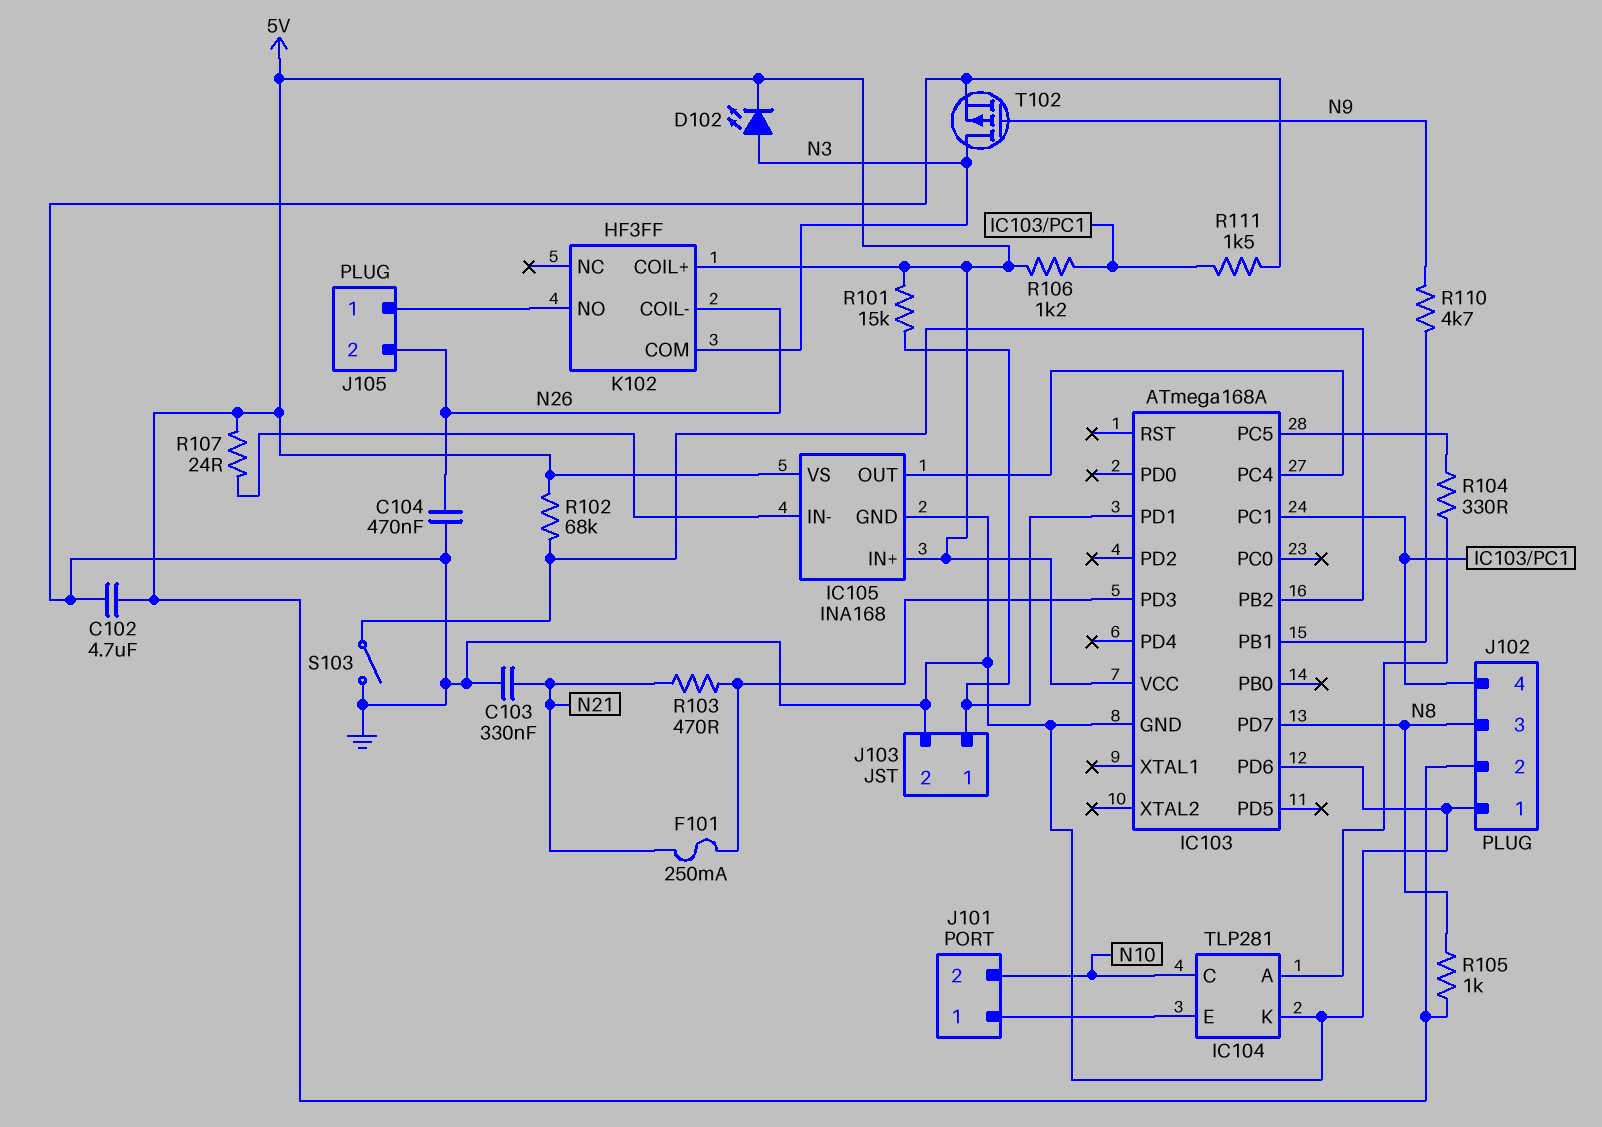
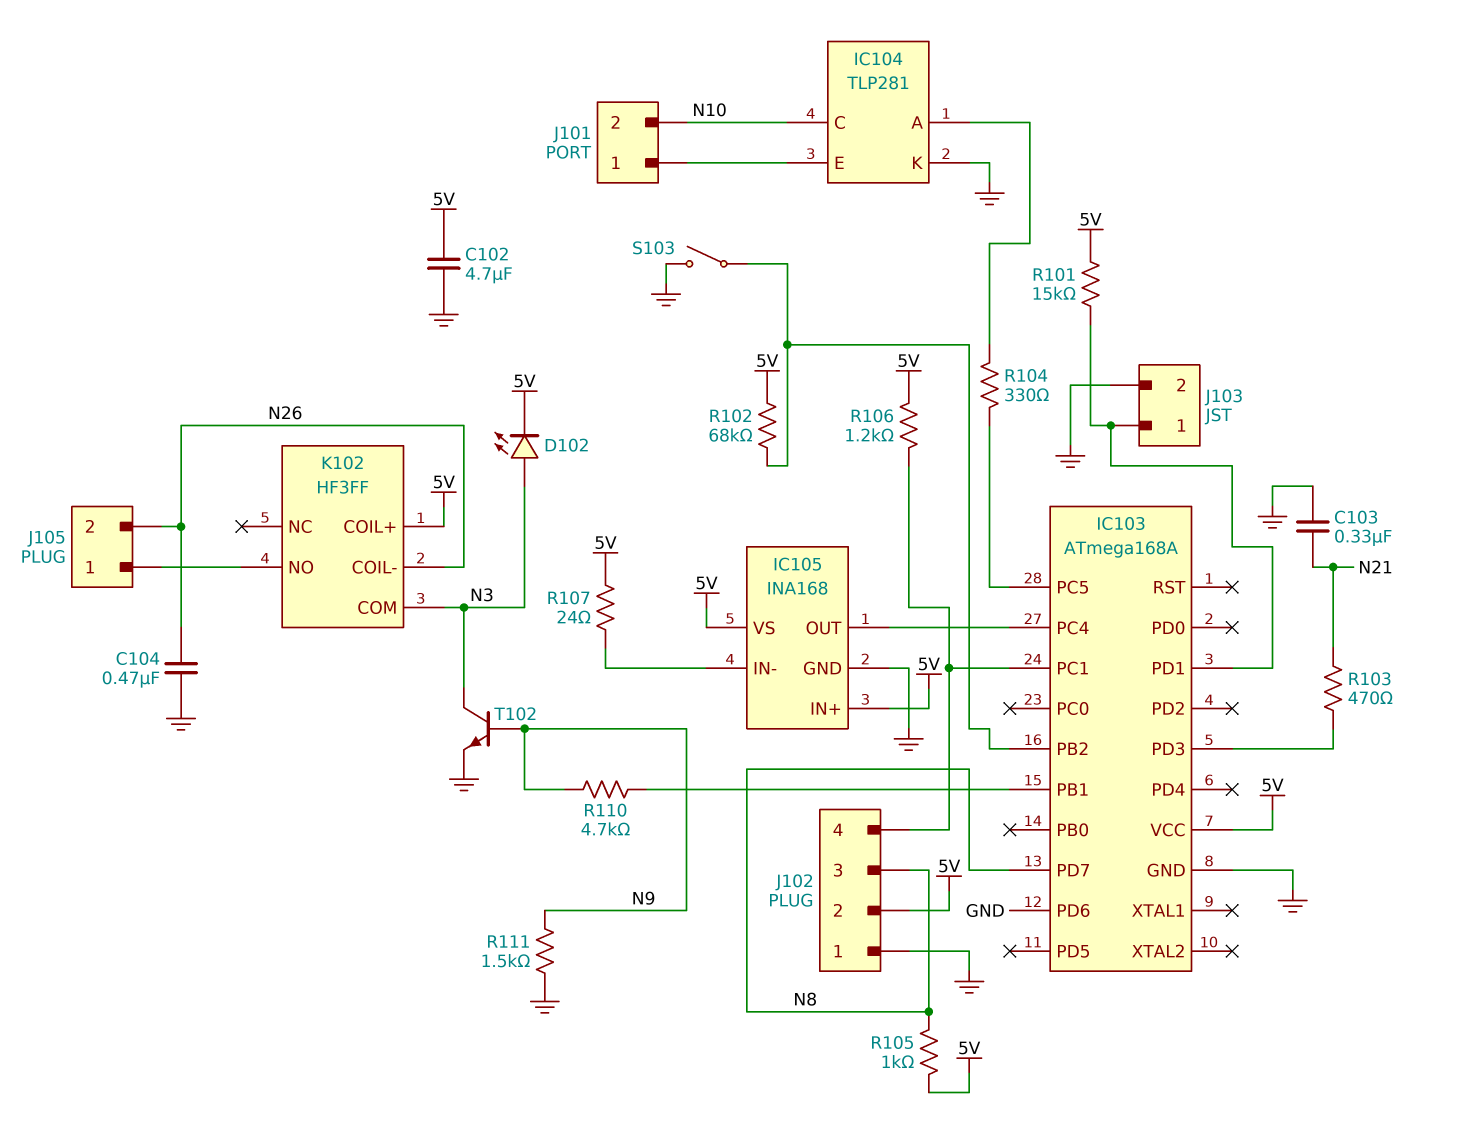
F101: 250mA (IC103/PD3, N21) -> none
R111: 1.5k (GND, IC103/PC1) -> 1.5k (GND, N9)
T102: PMOS (G N9, D N3, S GND) -> NPN (B N9, C N3, E GND)

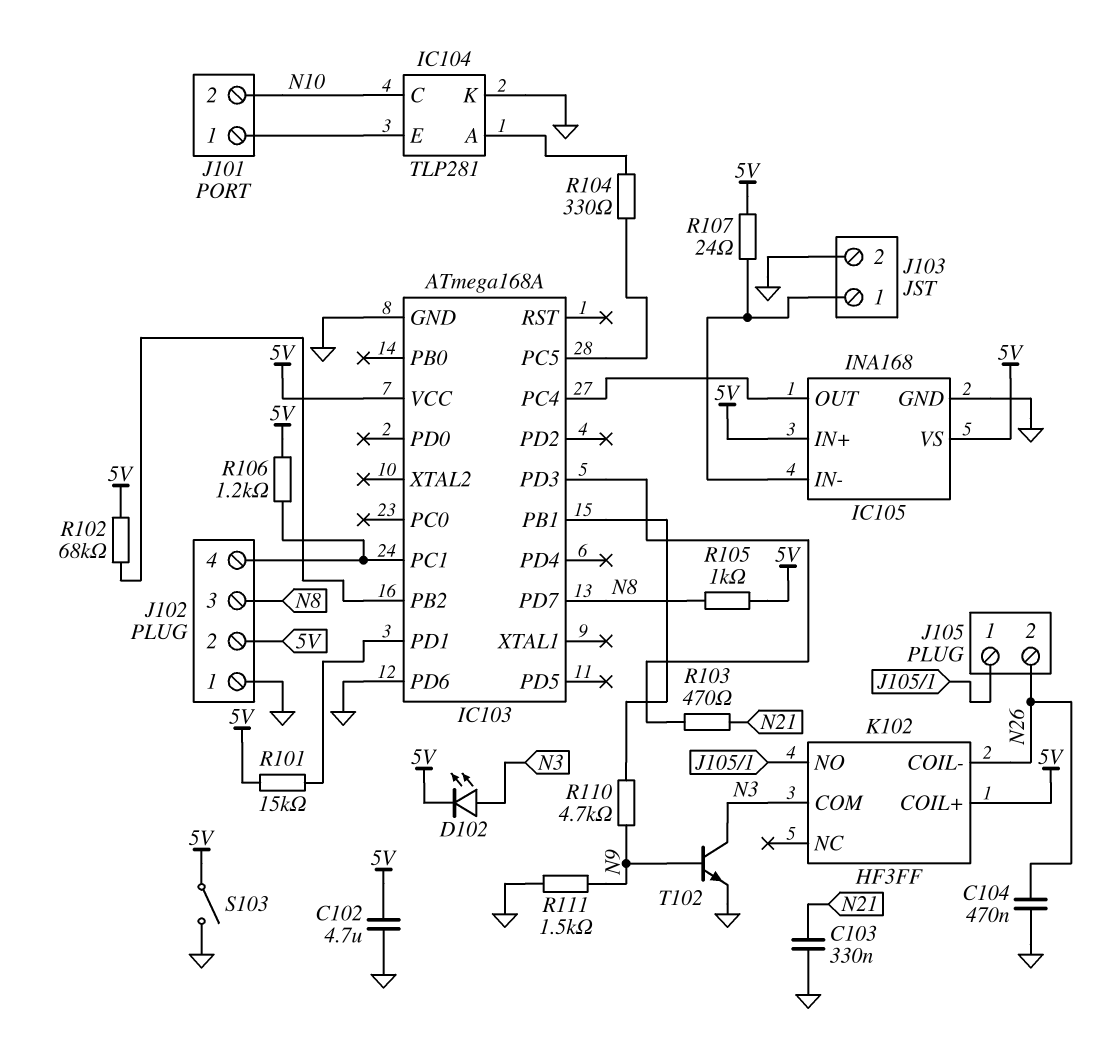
J103 pin 1: IC103/PD1 -> IC105/IN-
S103: switch (GND, IC103/PB2) -> switch (5V, GND)

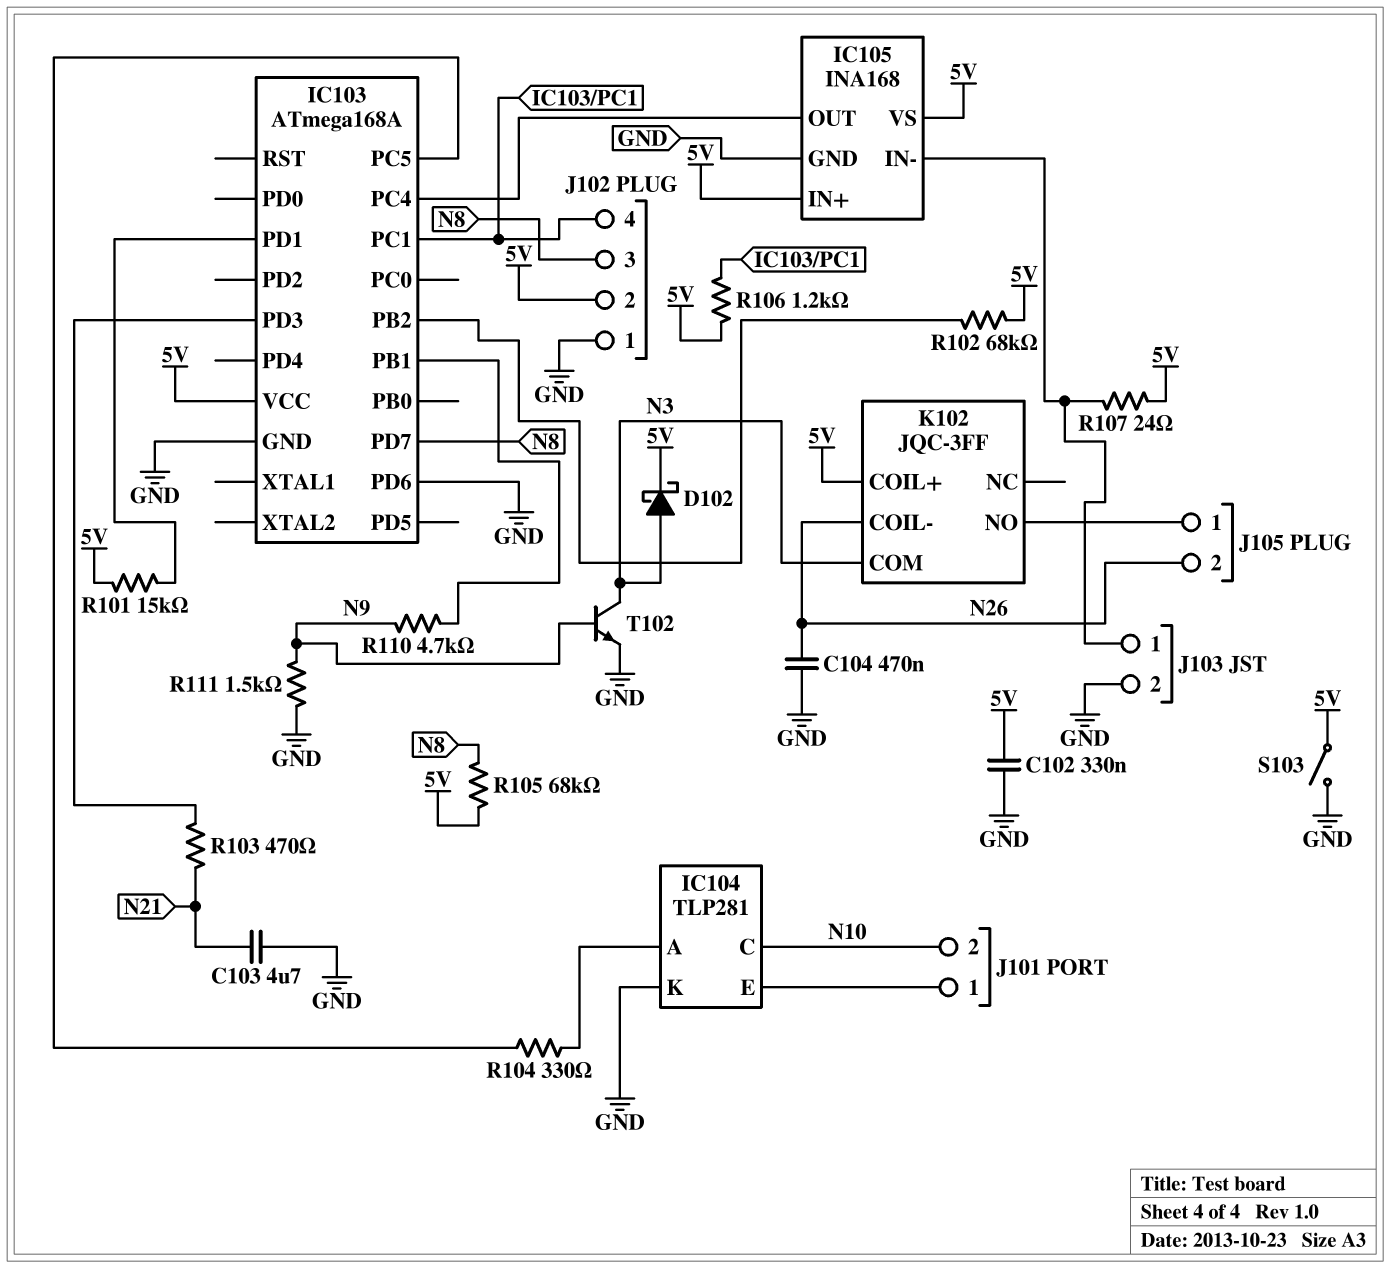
C102: 4.7uF (5V, GND) -> 330nF (5V, GND)
C103: 330nF (GND, N21) -> 4.7uF (GND, N21)
D102: LED (A N3, K 5V) -> schottky (A N3, K 5V)
K102: HF3FF -> JQC-3FF
R105: 1k (5V, N8) -> 68k (5V, N8)

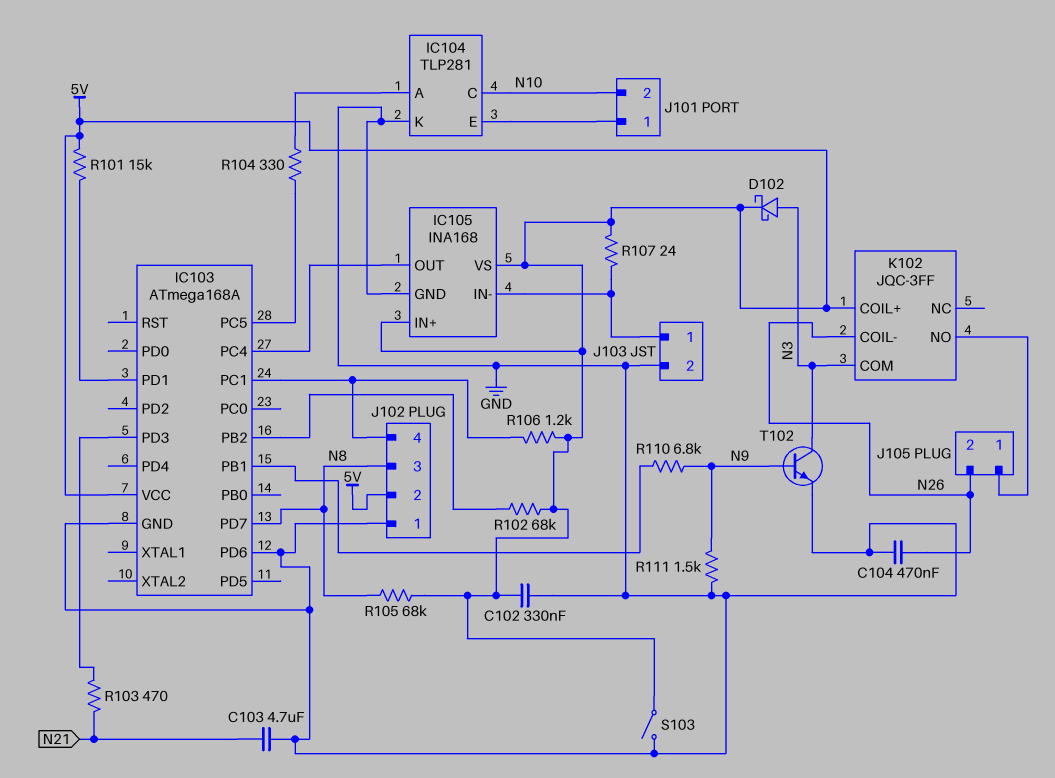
R110: 4.7k (IC103/PB1, N9) -> 6.8k (IC103/PB1, N9)

